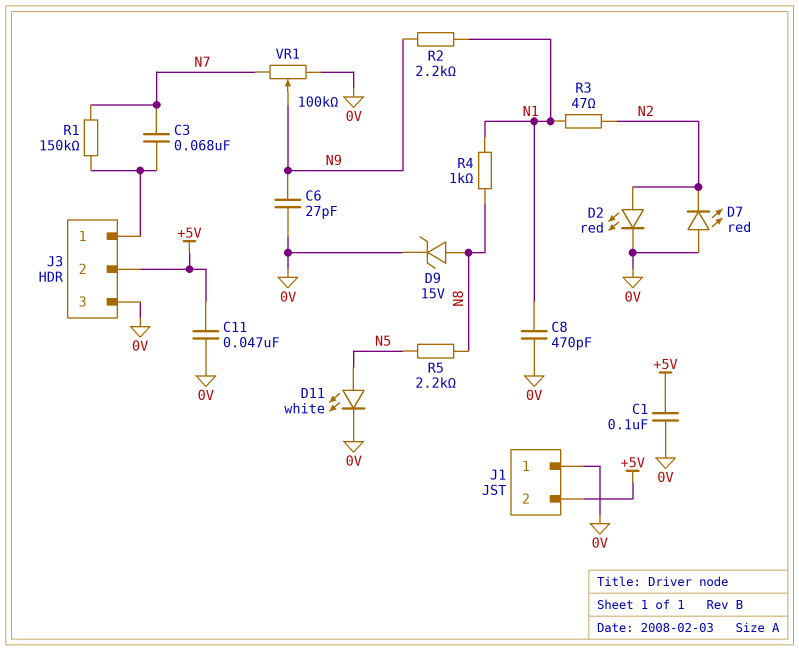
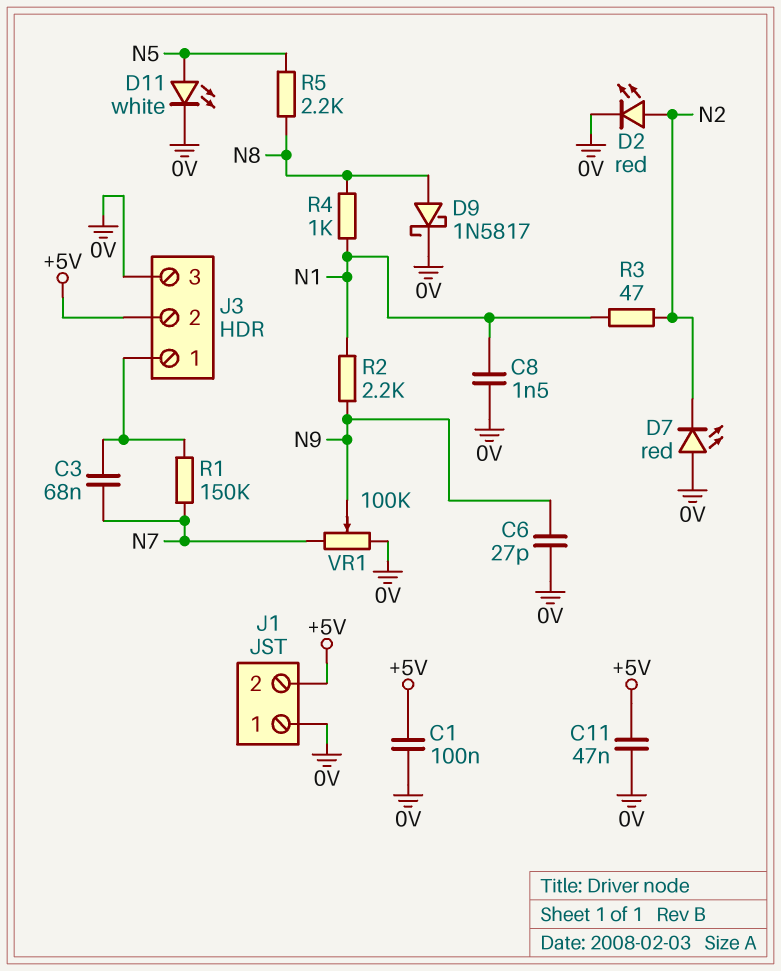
C8: 470pF (0V, N1) -> 1.5nF (0V, N1)
D9: zener 15V (A N8, K 0V) -> schottky 1N5817 (A N8, K 0V)

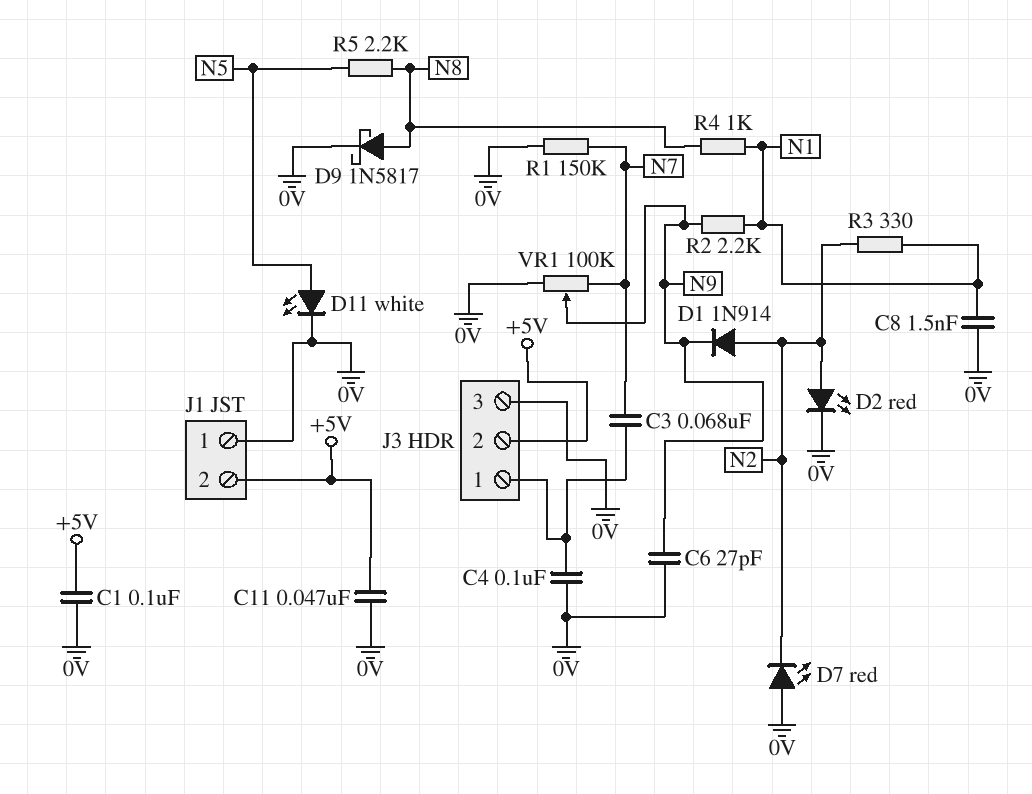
C4: none -> 100nF (0V, J3/1)
D1: none -> diode 1N914 (A N2, K N9)
R1: 150k (J3/1, N7) -> 150k (0V, N7)
R3: 47 (N1, N2) -> 330 (N1, N2)

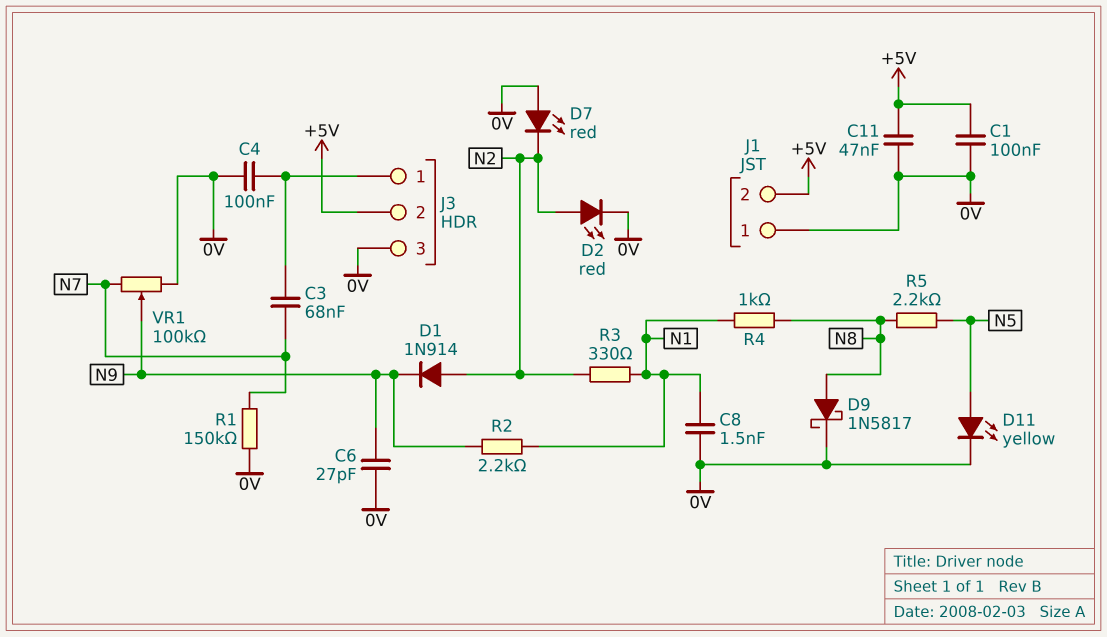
D11: LED white (A N5, K 0V) -> LED yellow (A N5, K 0V)

